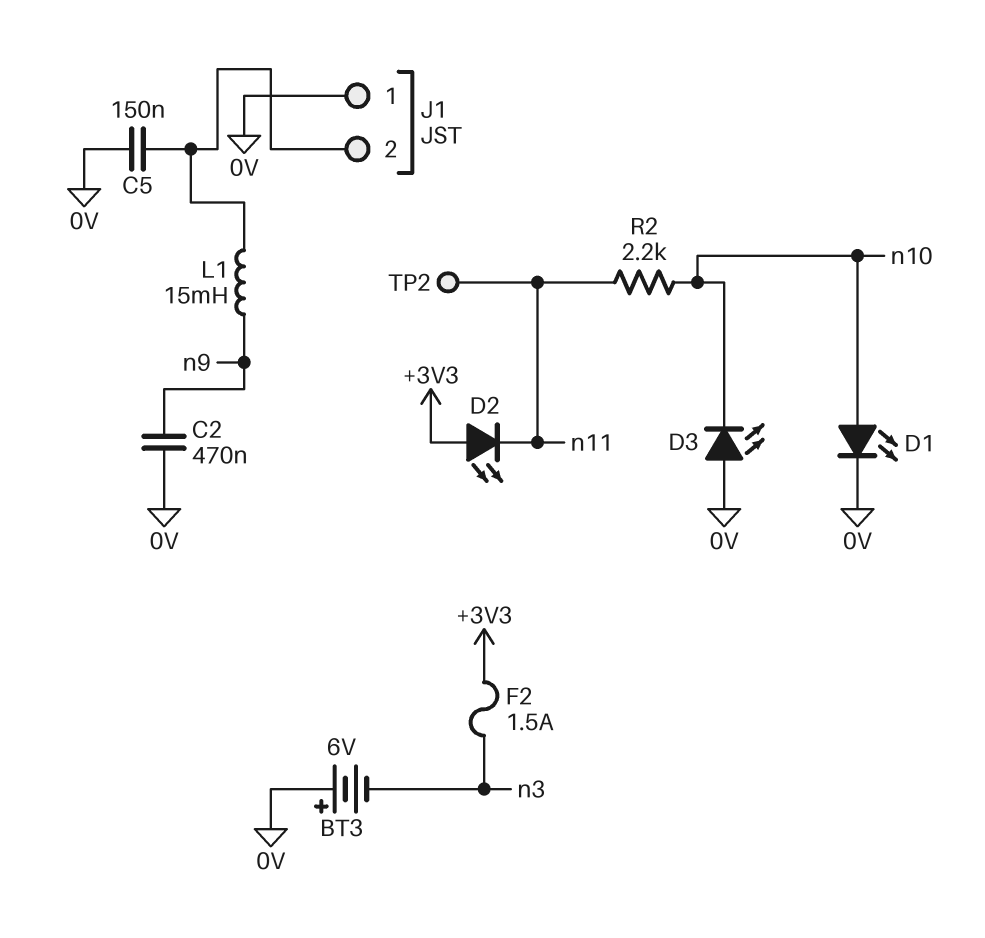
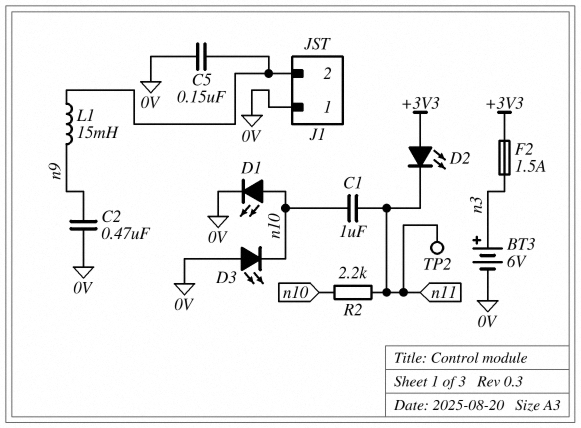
BT3: 6V (plus 0V, minus n3) -> 6V (plus n3, minus 0V)
C1: none -> 1uF (n10, n11)

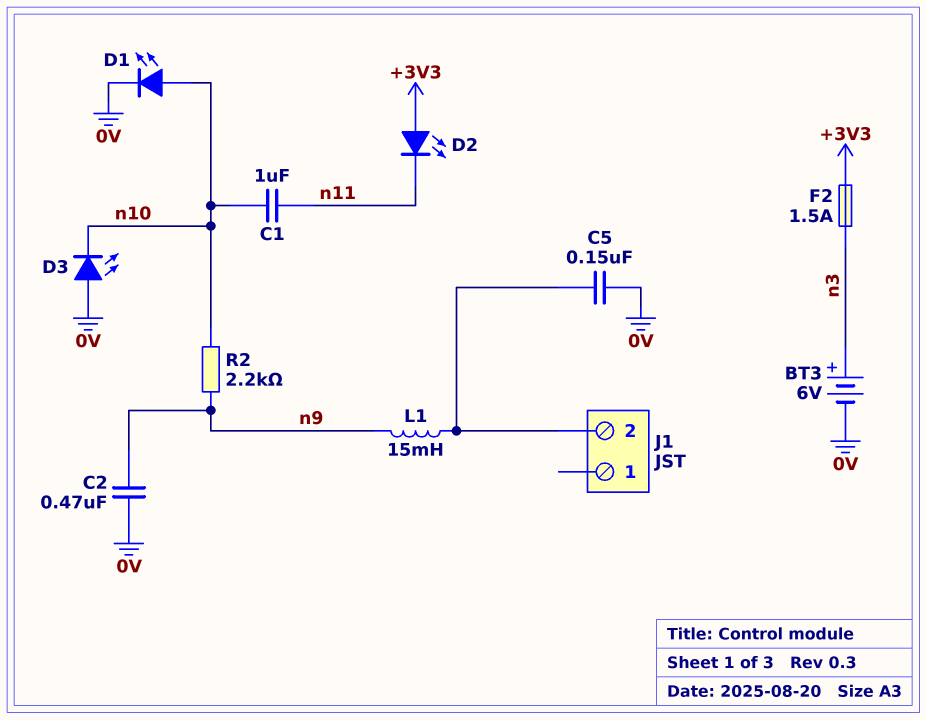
J1 pin 1: 0V -> none
R2: 2.2k (n10, n11) -> 2.2k (n9, n10)
TP2: test point (n11) -> none

